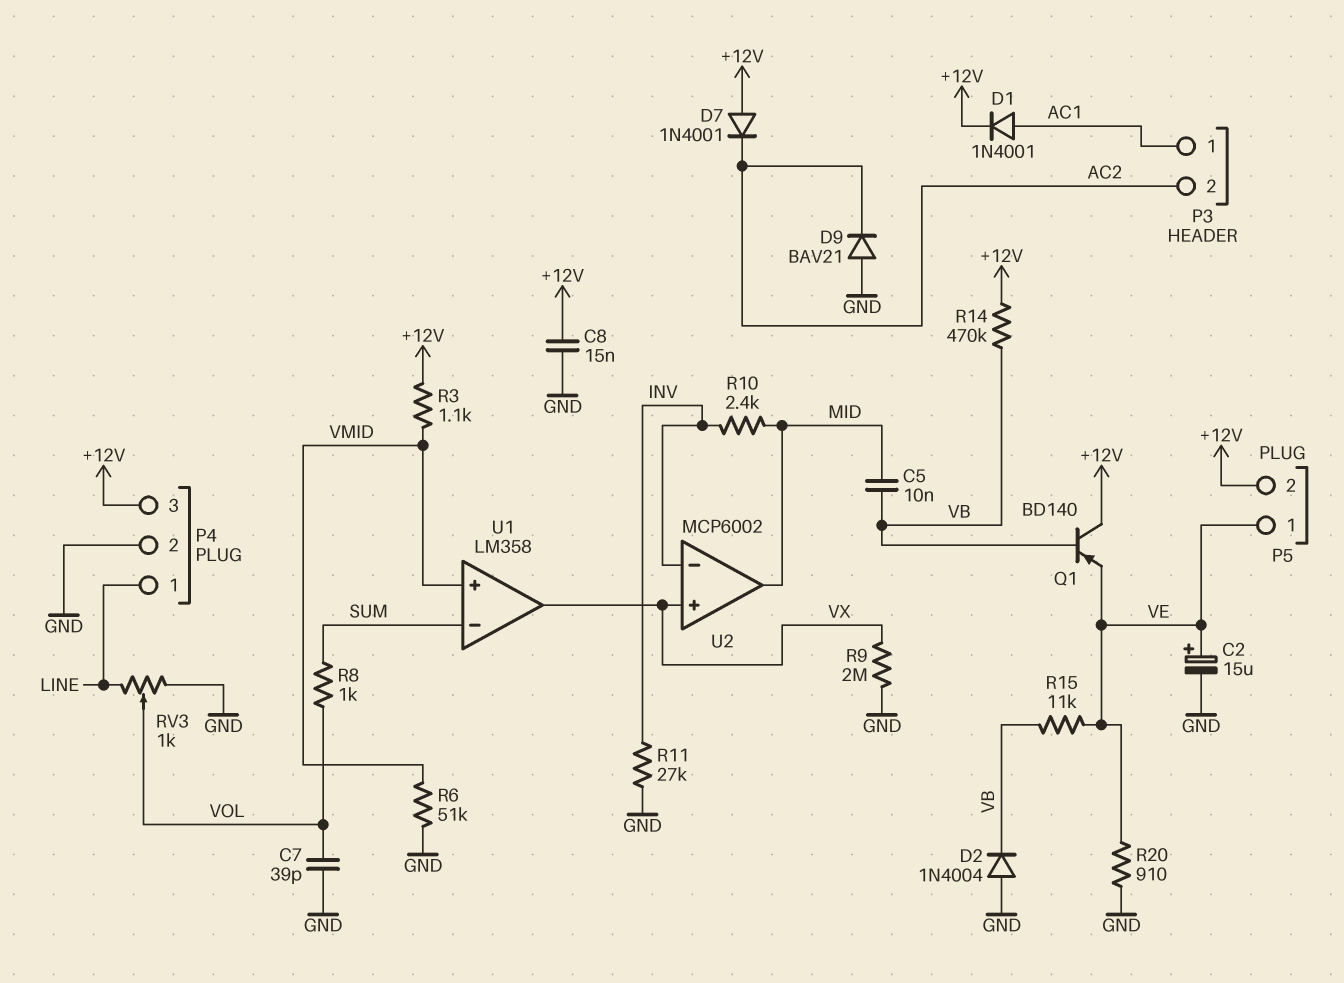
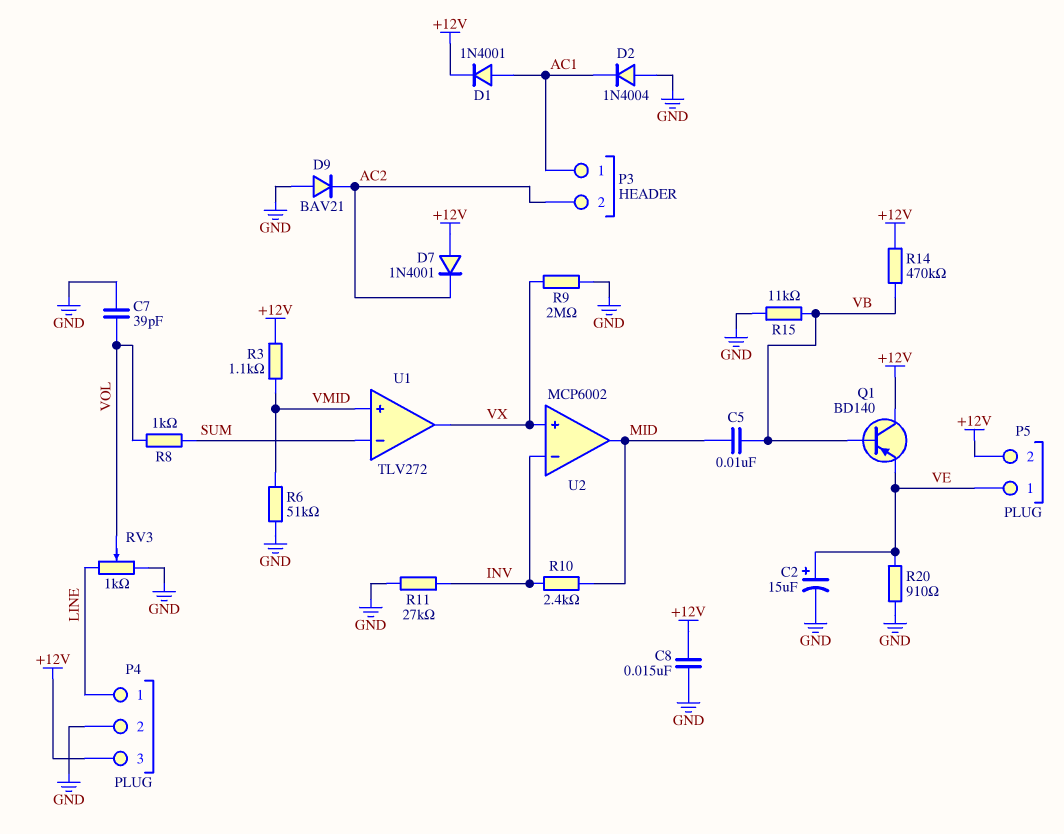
D2: diode 1N4004 (A GND, K VB) -> diode 1N4004 (A GND, K AC1)
R15: 11k (VB, VE) -> 11k (GND, VB)
U1: LM358 -> TLV272

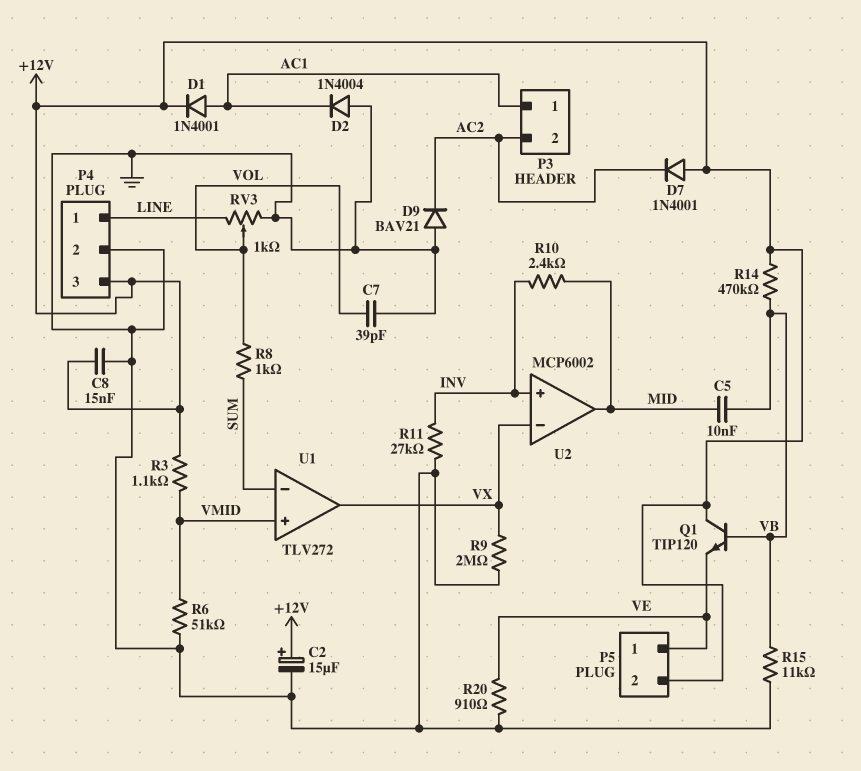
C2: 15uF (plus VE, minus GND) -> 15uF (plus +12V, minus GND)
Q1: PNP BD140 (B VB, C +12V, E VE) -> NPN TIP120 (B VB, C +12V, E VE)
U2 pin in+: VX -> INV
U2 pin in-: INV -> VX

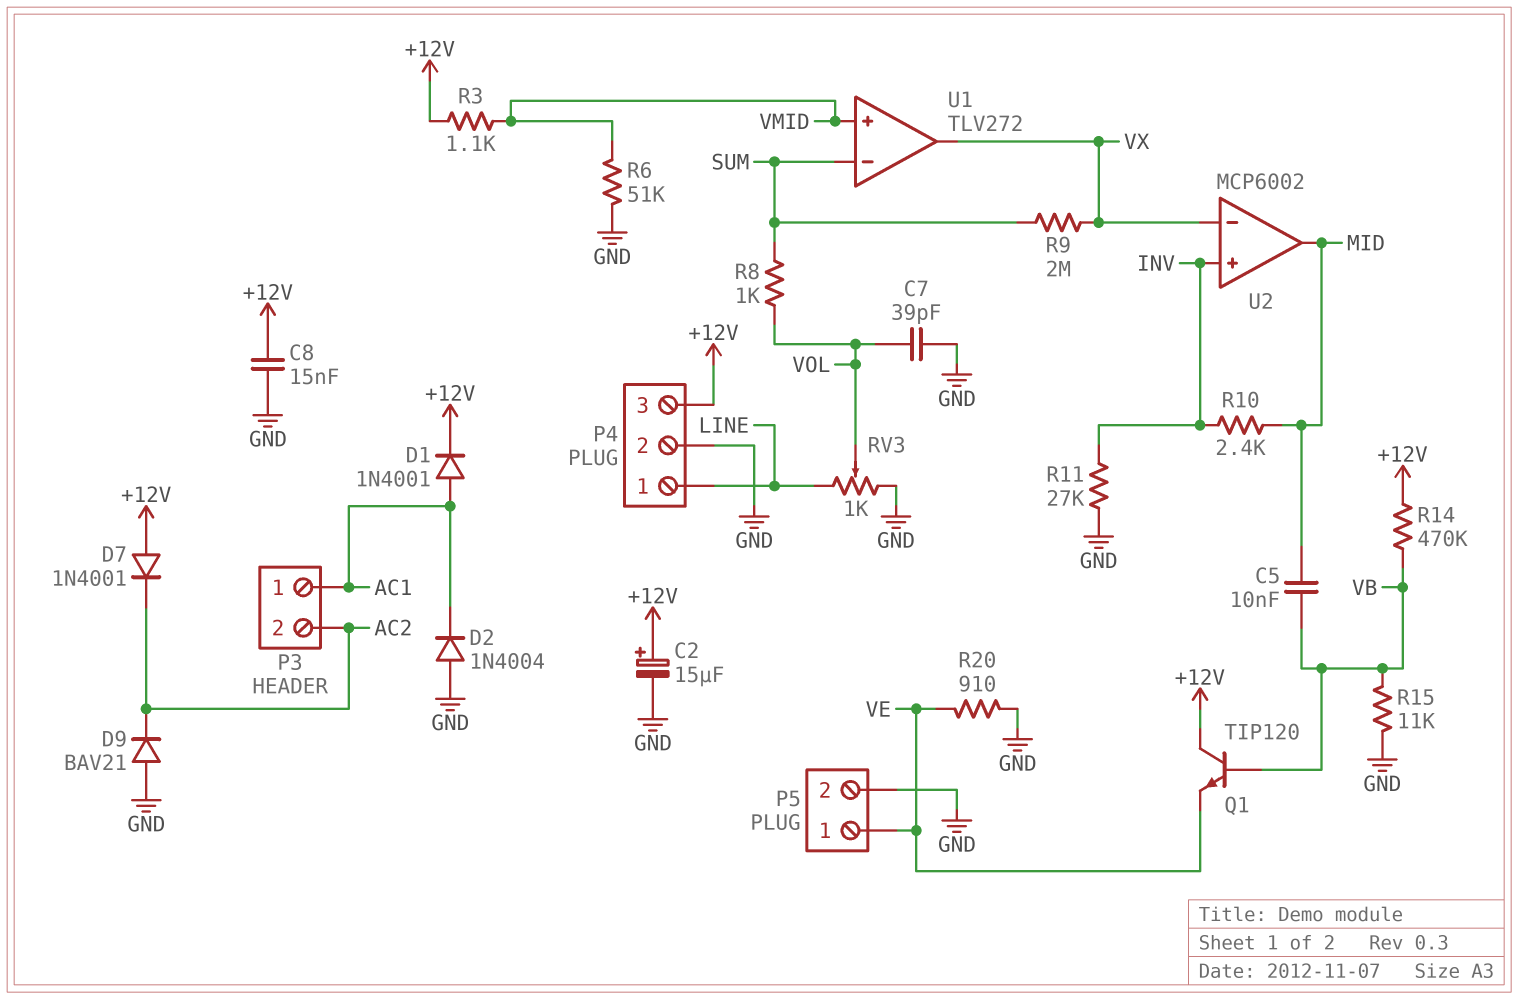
P5 pin 2: +12V -> GND
R9: 2M (GND, VX) -> 2M (SUM, VX)

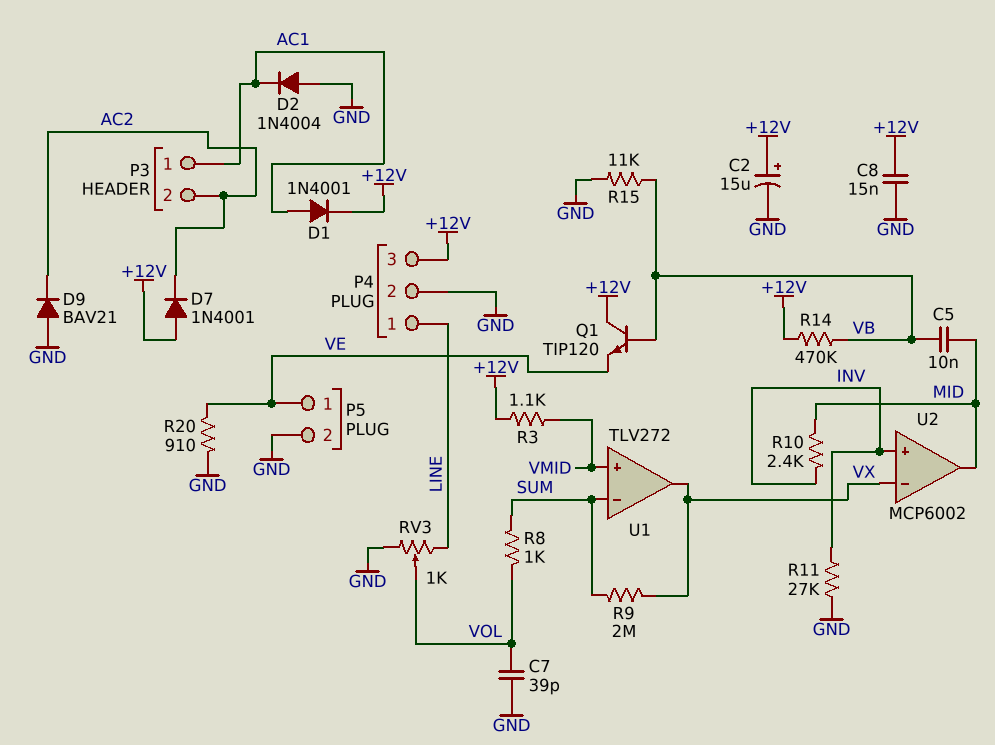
R6: 51k (GND, VMID) -> none

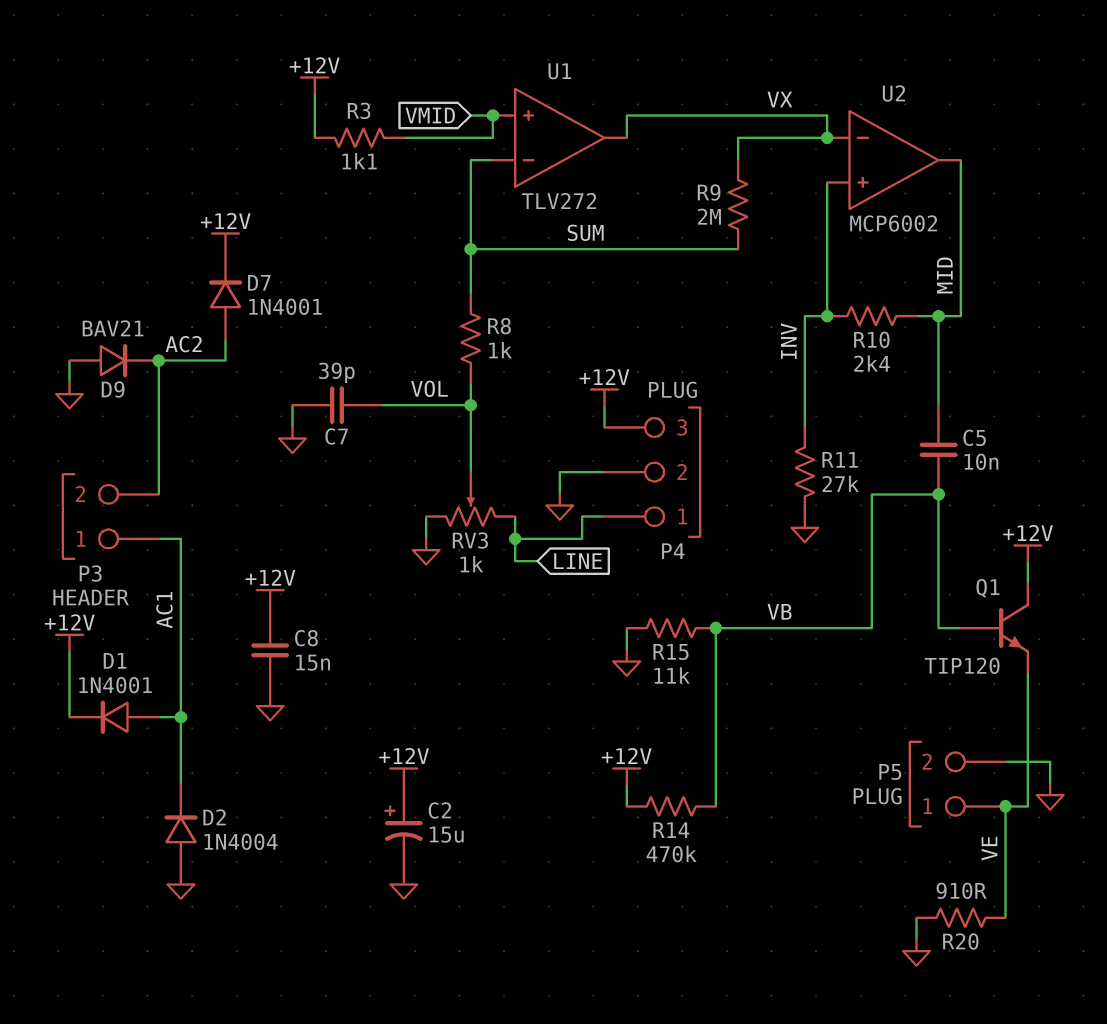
D7: diode 1N4001 (A +12V, K AC2) -> diode 1N4001 (A AC2, K +12V)

